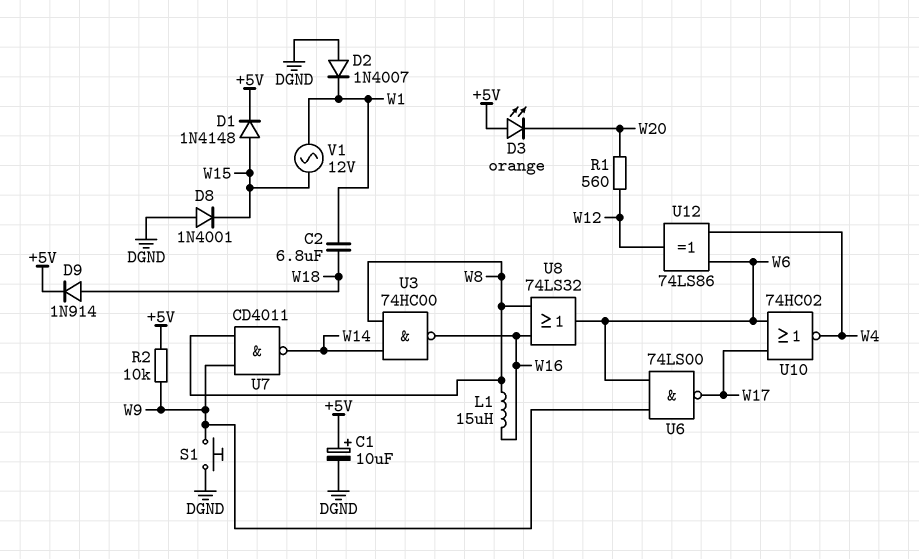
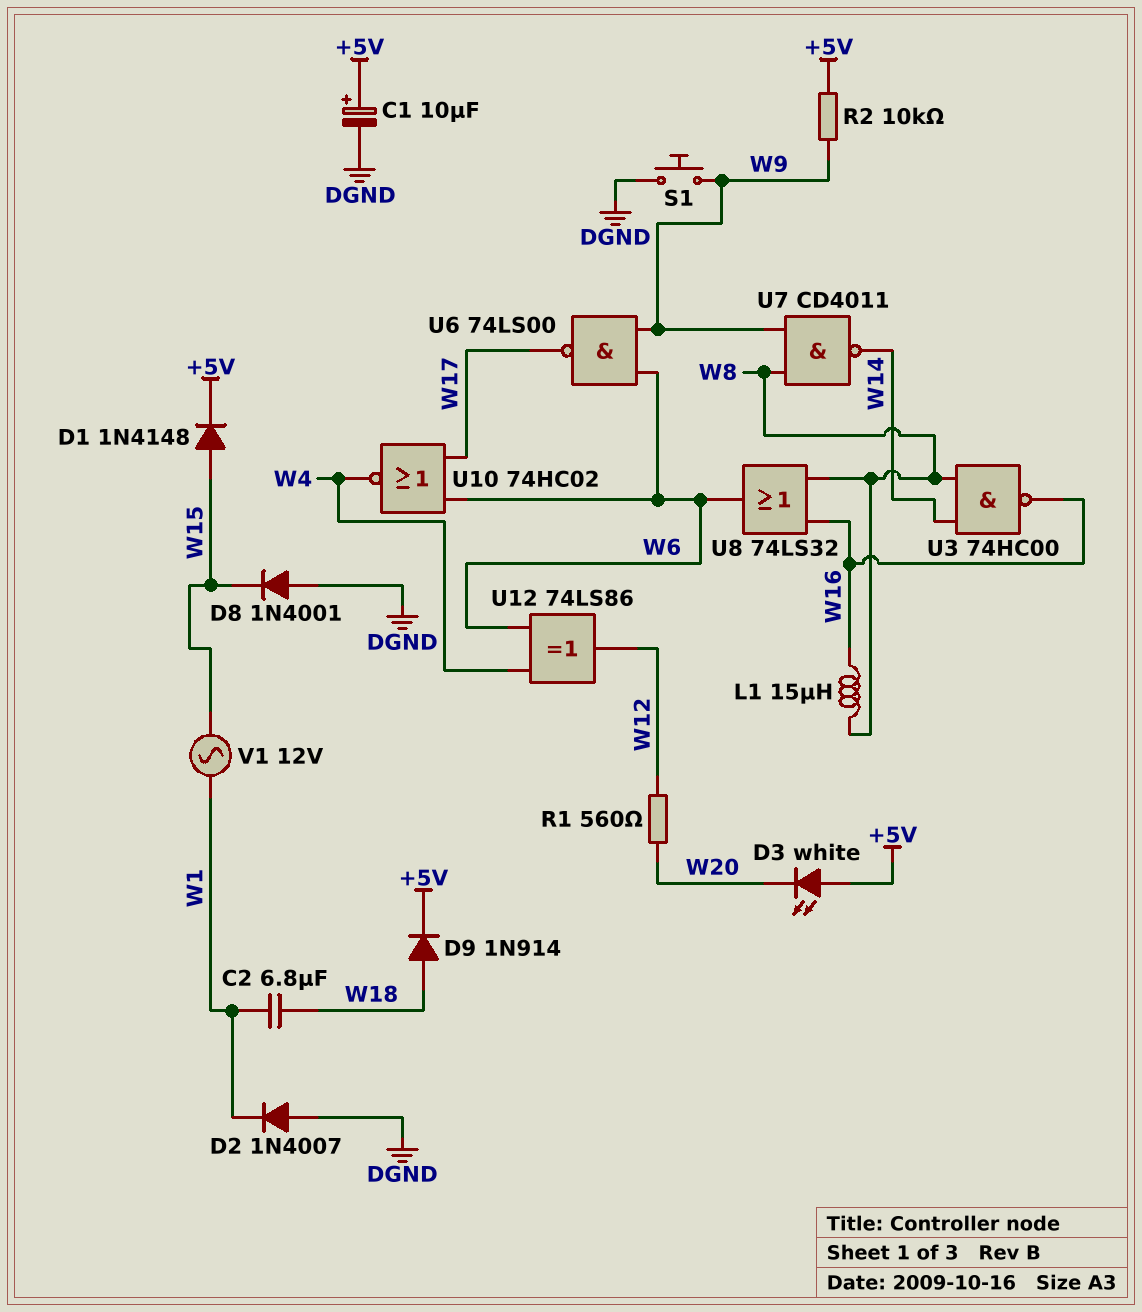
D3: LED orange (A +5V, K W20) -> LED white (A +5V, K W20)

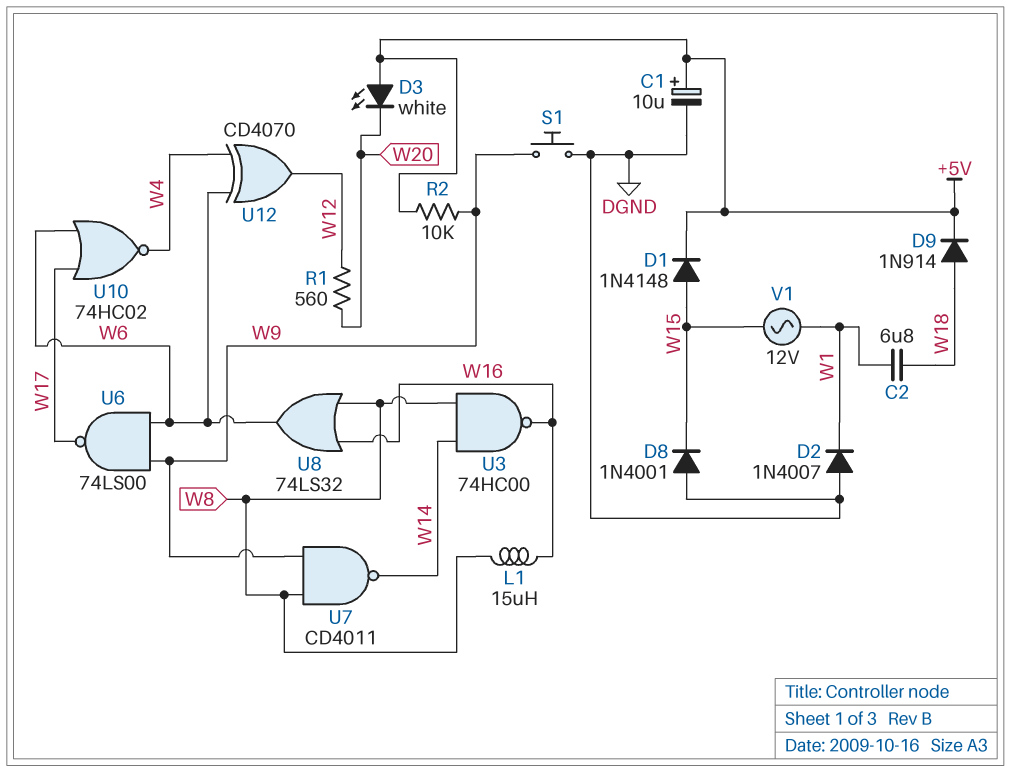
U12: XOR 74LS86 (in W4, in W6, out W12) -> XOR CD4070 (in W4, in W6, out W12)

